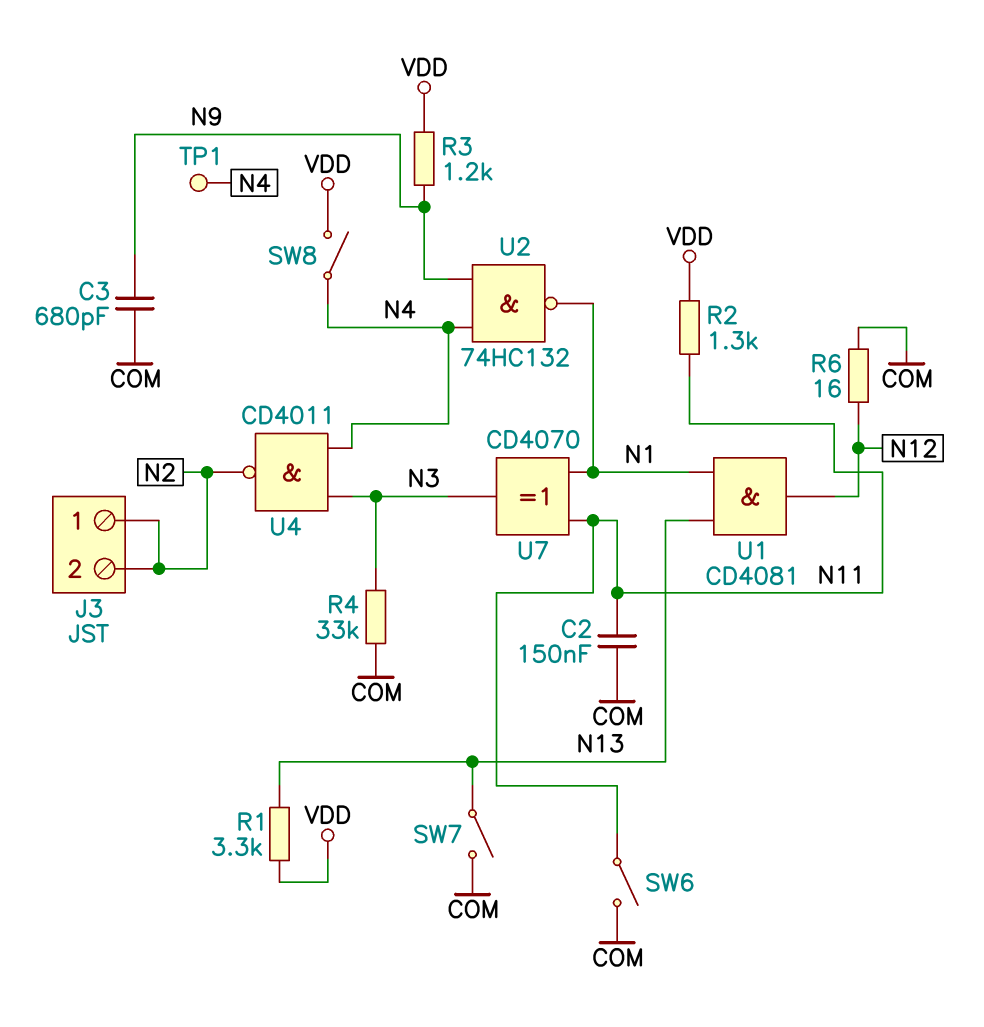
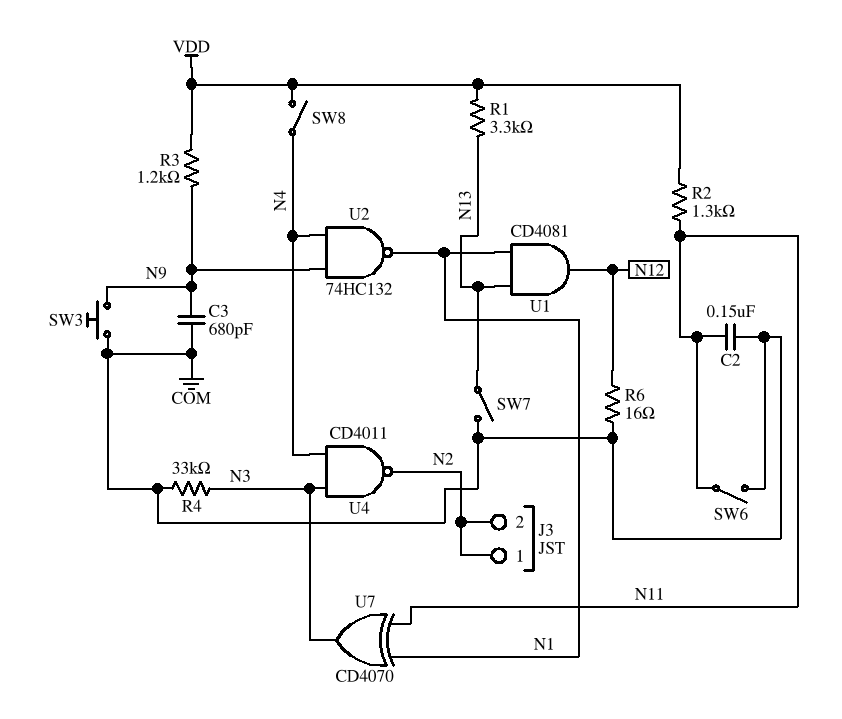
SW3: none -> button (COM, N9)
TP1: test point (N4) -> none

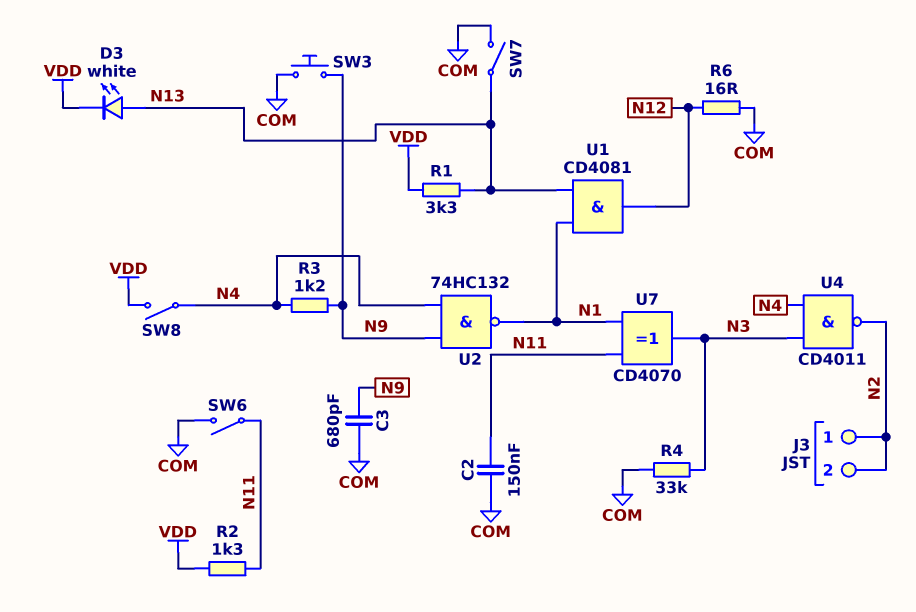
D3: none -> LED white (A N13, K VDD)
R3: 1.2k (N9, VDD) -> 1.2k (N4, N9)

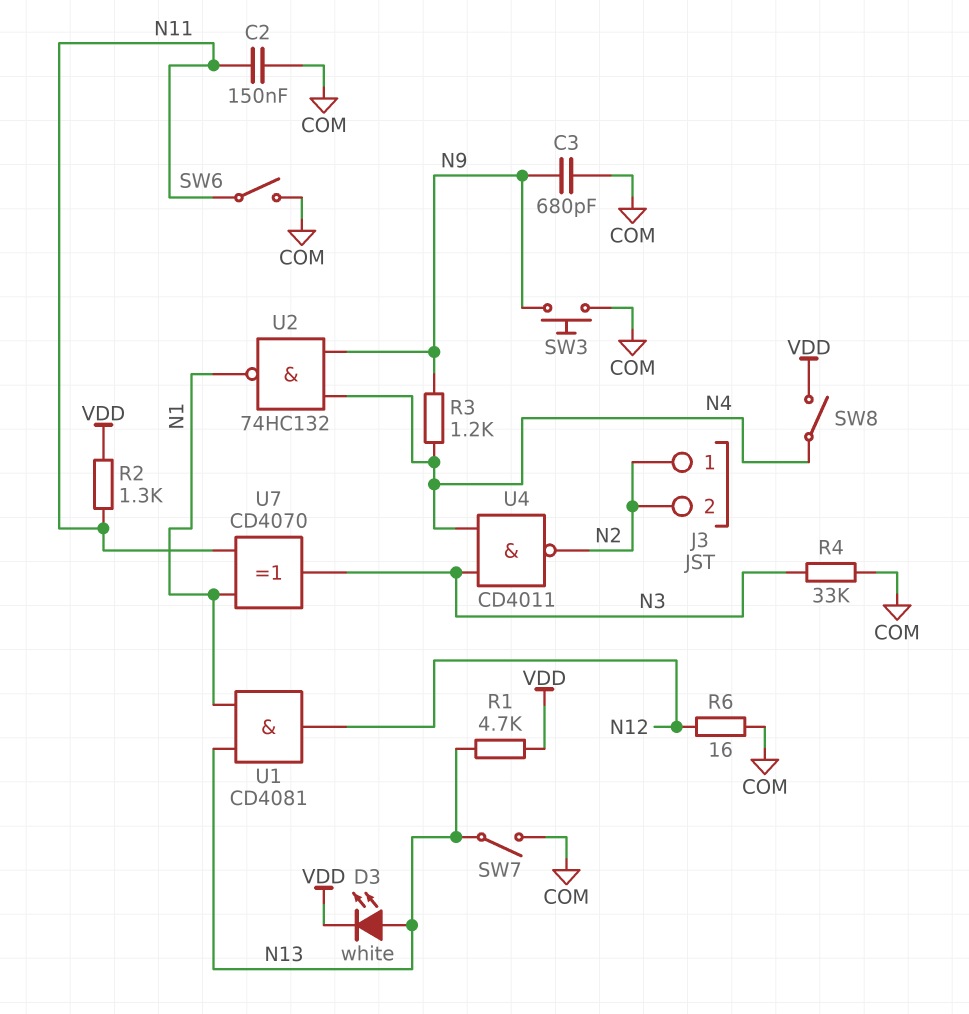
R1: 3.3k (N13, VDD) -> 4.7k (N13, VDD)

